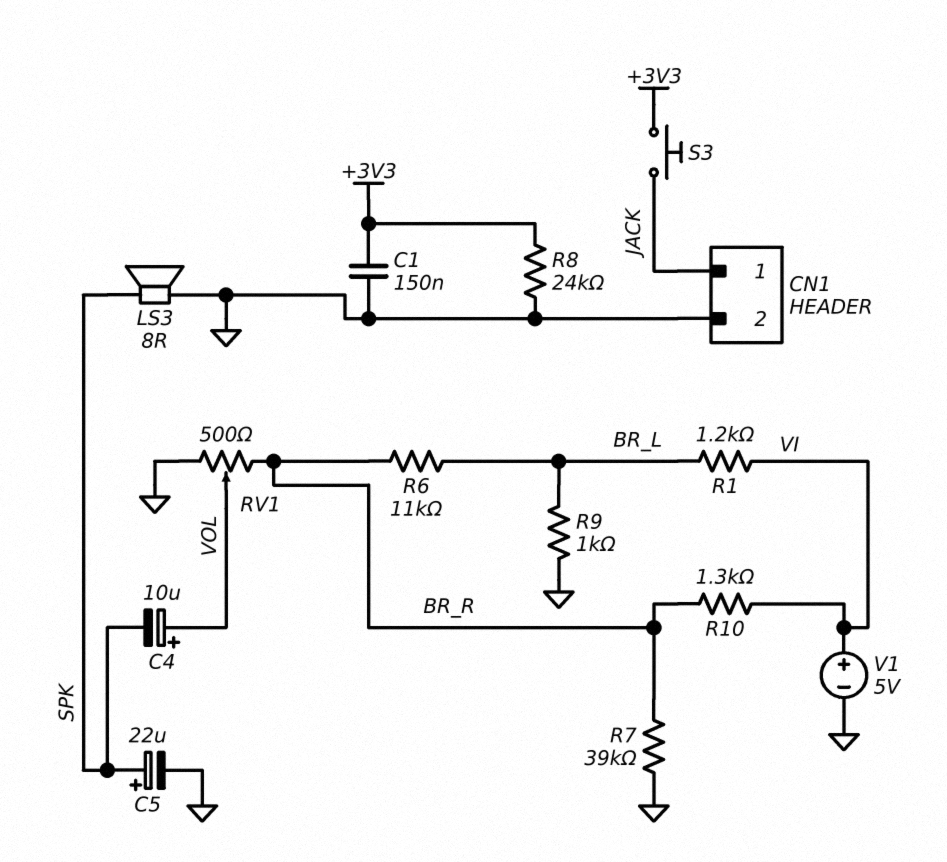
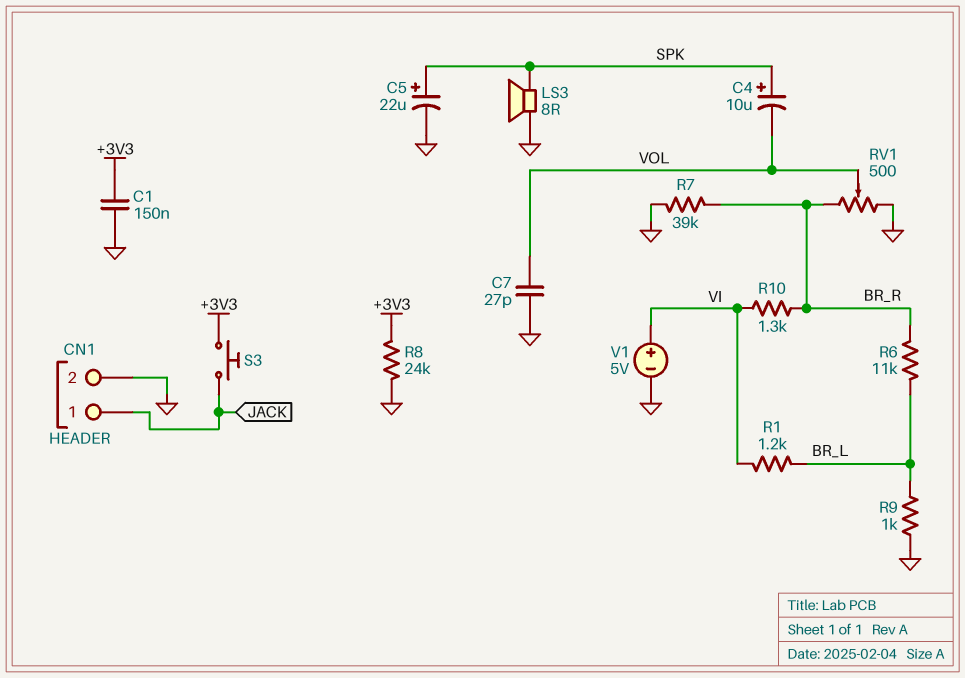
C4: 10uF (plus VOL, minus SPK) -> 10uF (plus SPK, minus VOL)
C7: none -> 27pF (GND, VOL)

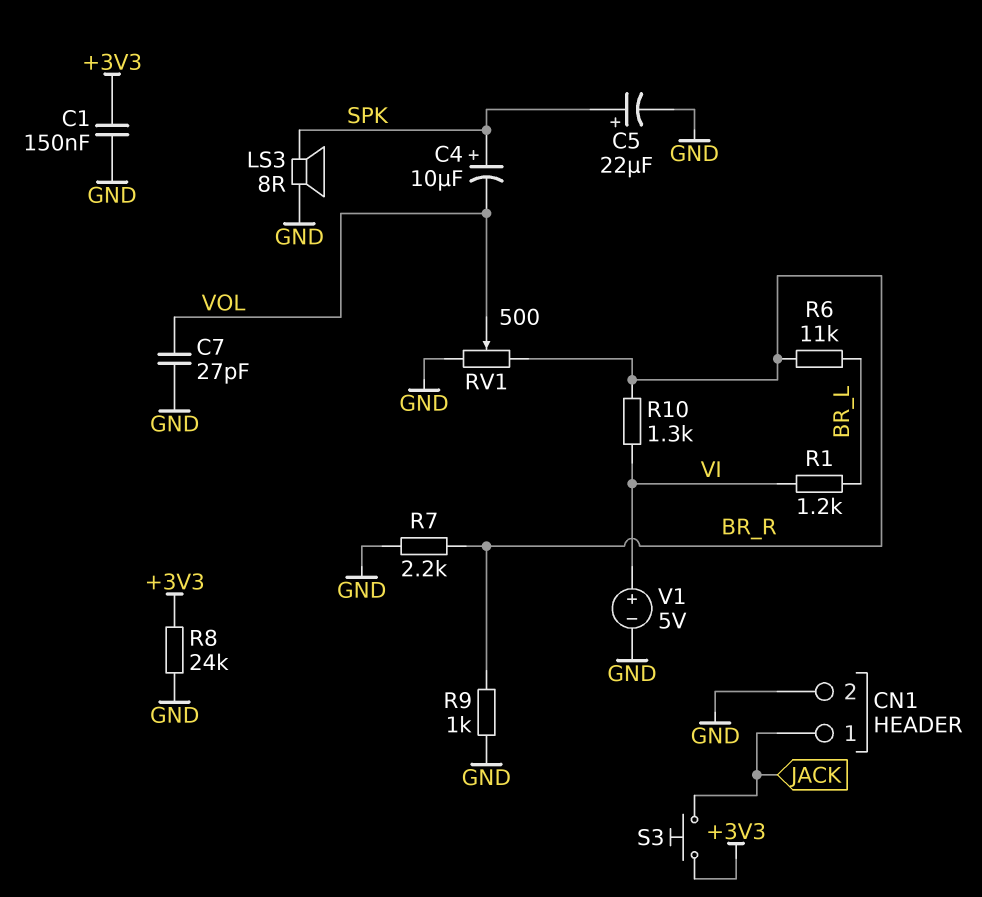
R7: 39k (BR_R, GND) -> 2.2k (BR_R, GND)
R9: 1k (BR_L, GND) -> 1k (BR_R, GND)

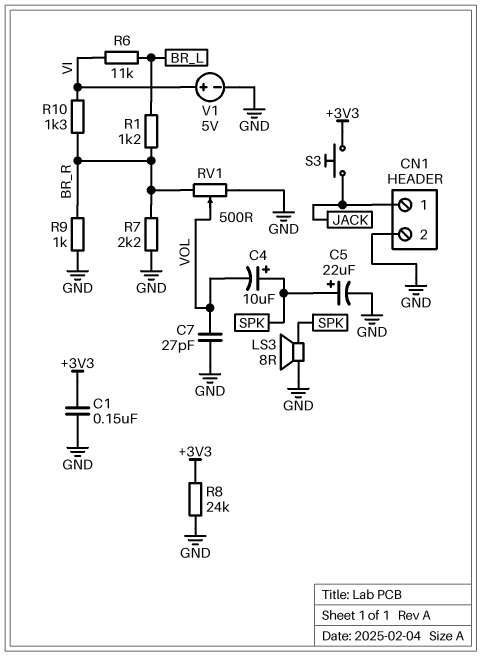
R1: 1.2k (BR_L, VI) -> 1.2k (BR_L, BR_R)
R6: 11k (BR_L, BR_R) -> 11k (BR_L, VI)

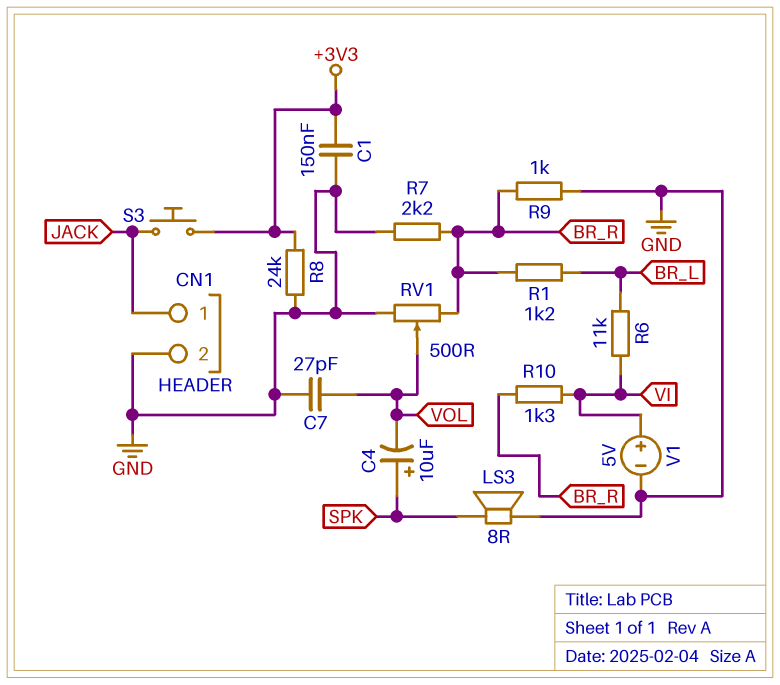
C5: 22uF (plus SPK, minus GND) -> none

